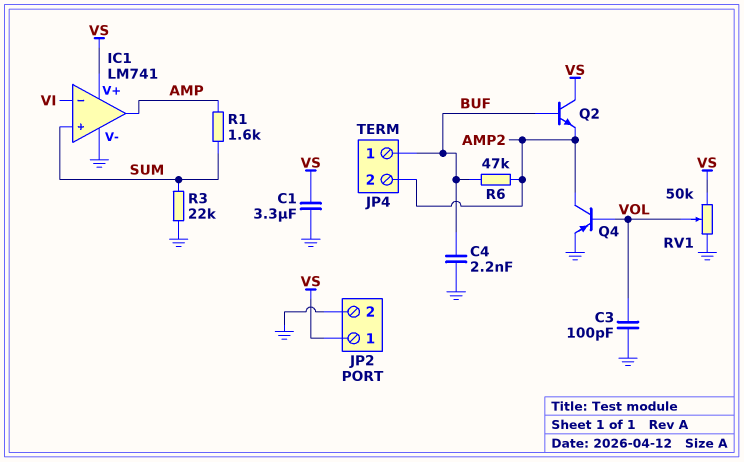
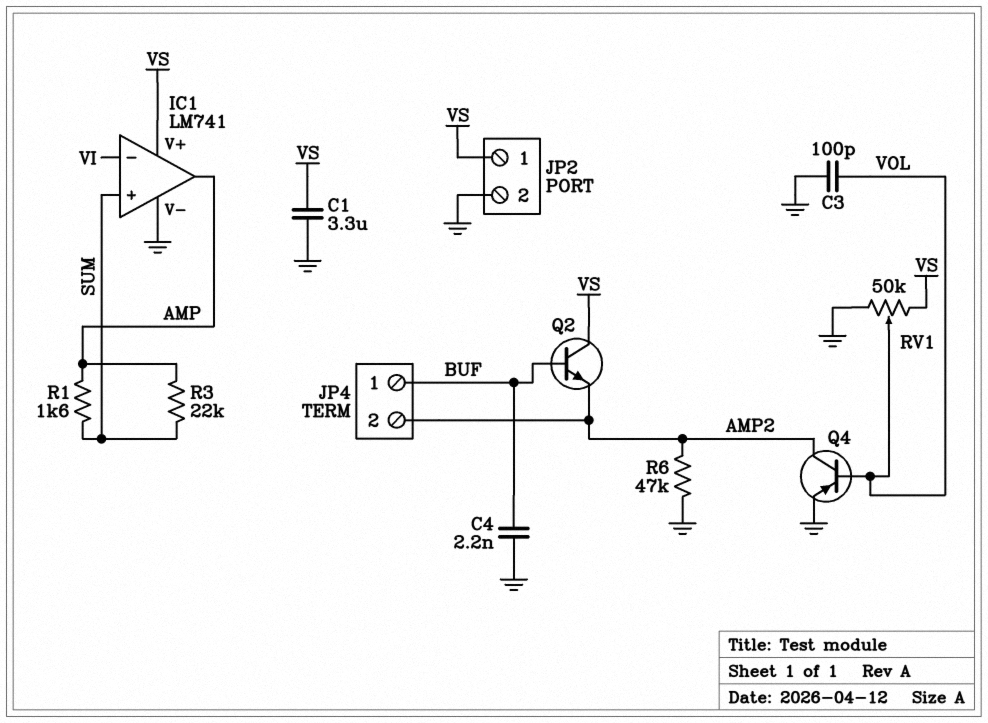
R3: 22k (GND, SUM) -> 22k (AMP, SUM)
R6: 47k (AMP2, BUF) -> 47k (AMP2, GND)

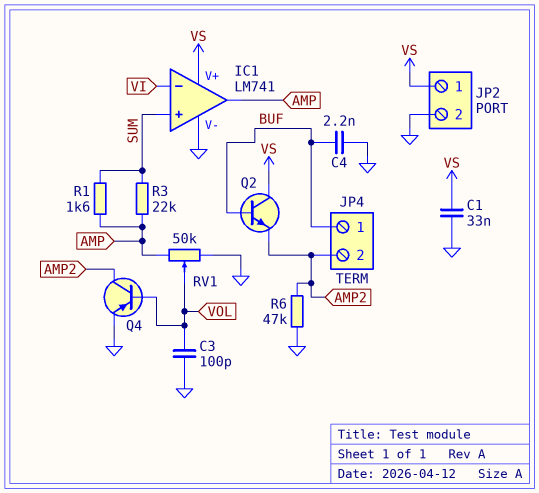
C1: 3.3uF (GND, VS) -> 33nF (GND, VS)
RV1: 50k (GND, VS, wiper VOL) -> 50k (AMP, GND, wiper VOL)

